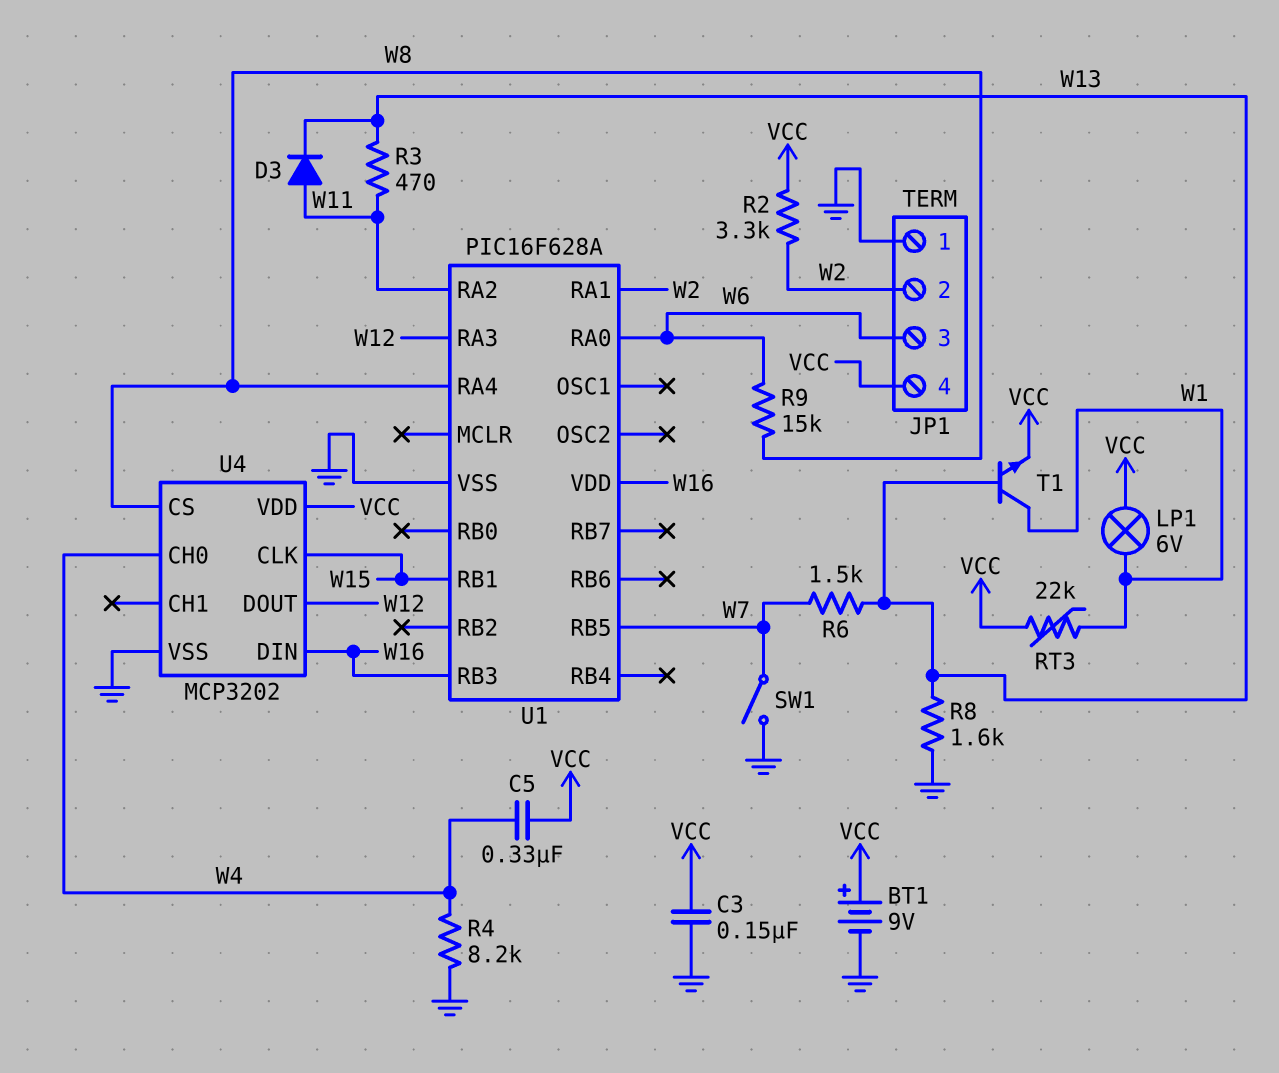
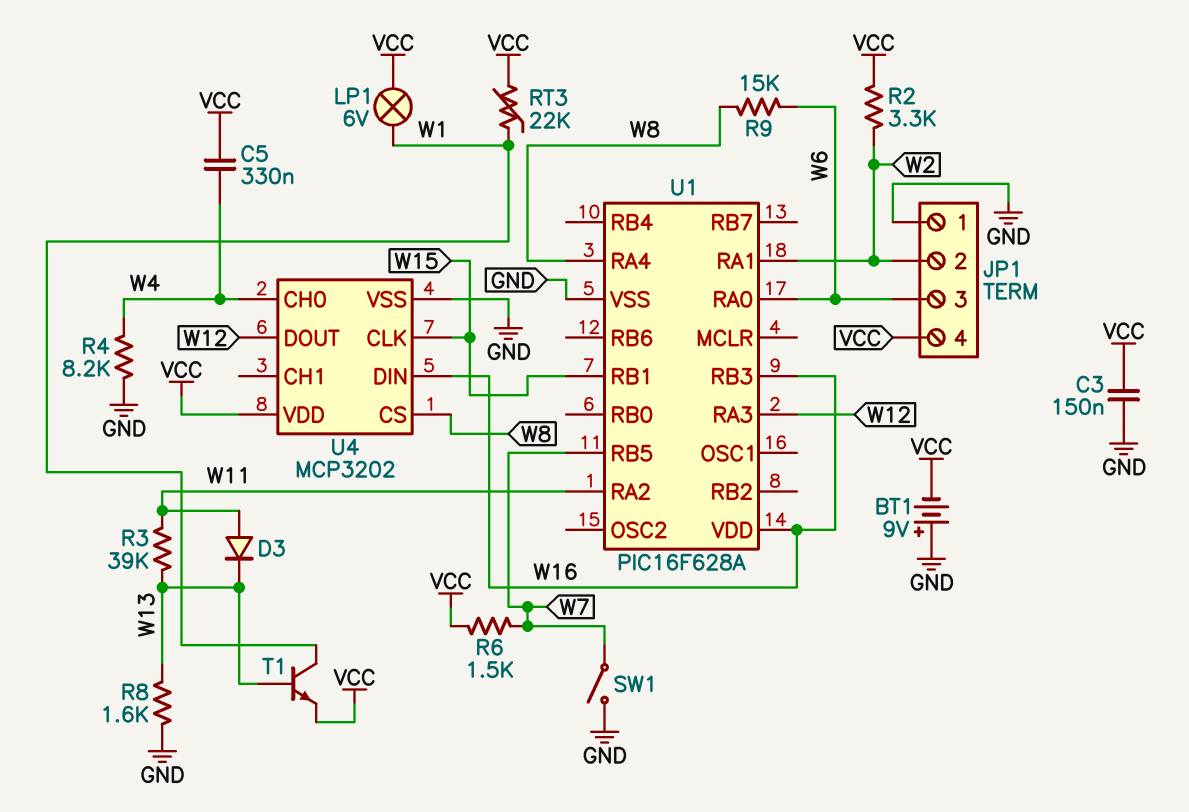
BT1: 9V (plus VCC, minus GND) -> 9V (plus GND, minus VCC)
R3: 470 (W11, W13) -> 39k (W11, W13)
R6: 1.5k (W7, W13) -> 1.5k (VCC, W7)

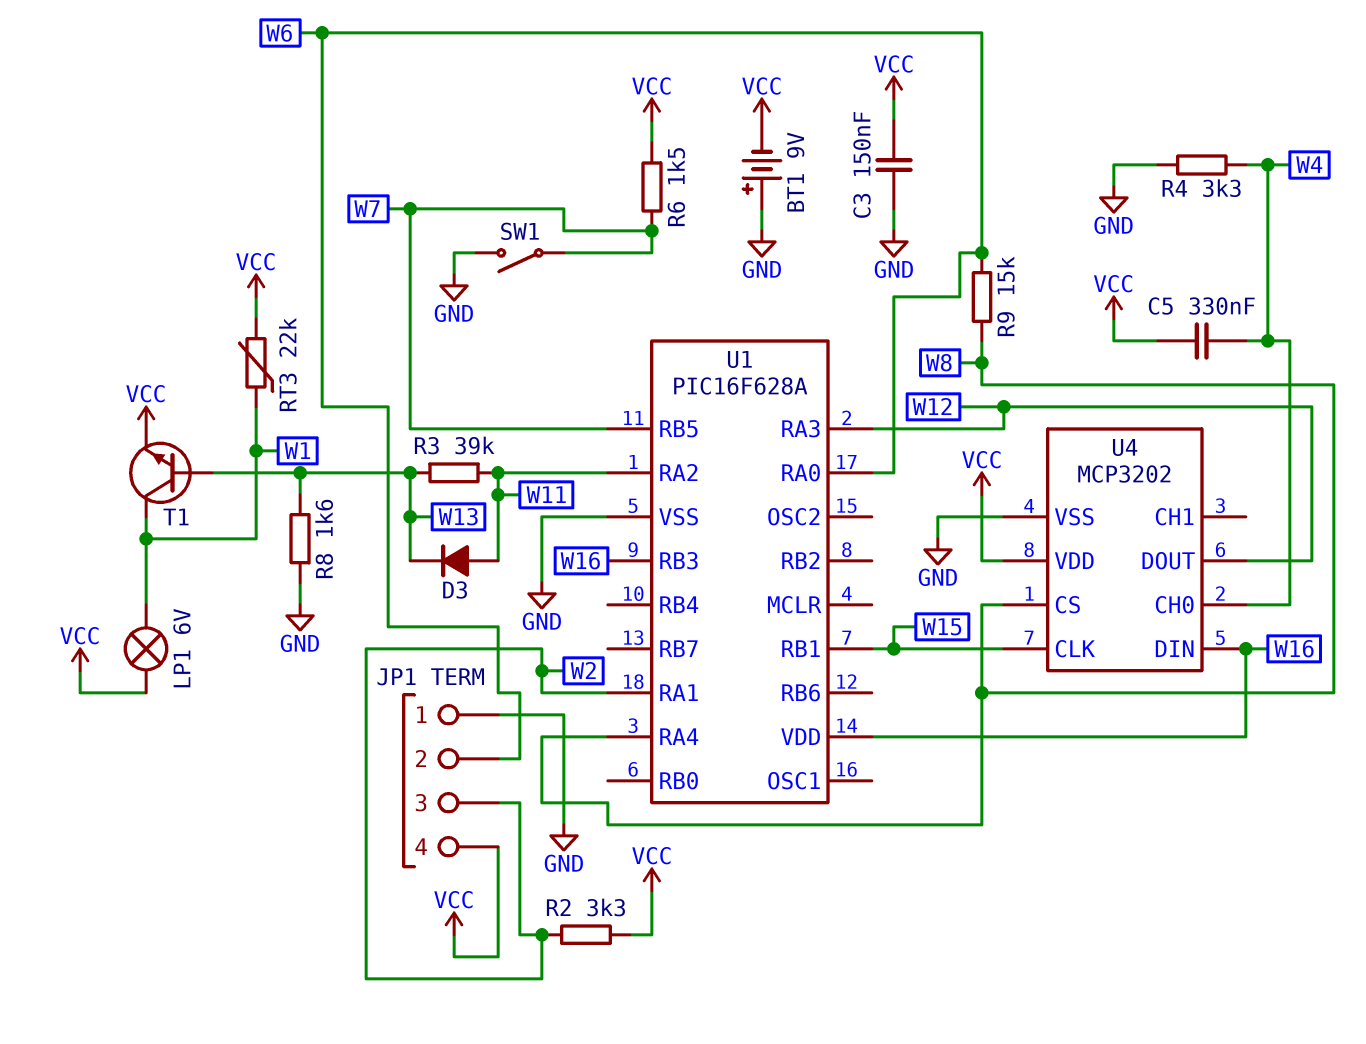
JP1 pin 2: W2 -> W6
JP1 pin 3: W6 -> W2
R4: 8.2k (GND, W4) -> 3.3k (GND, W4)

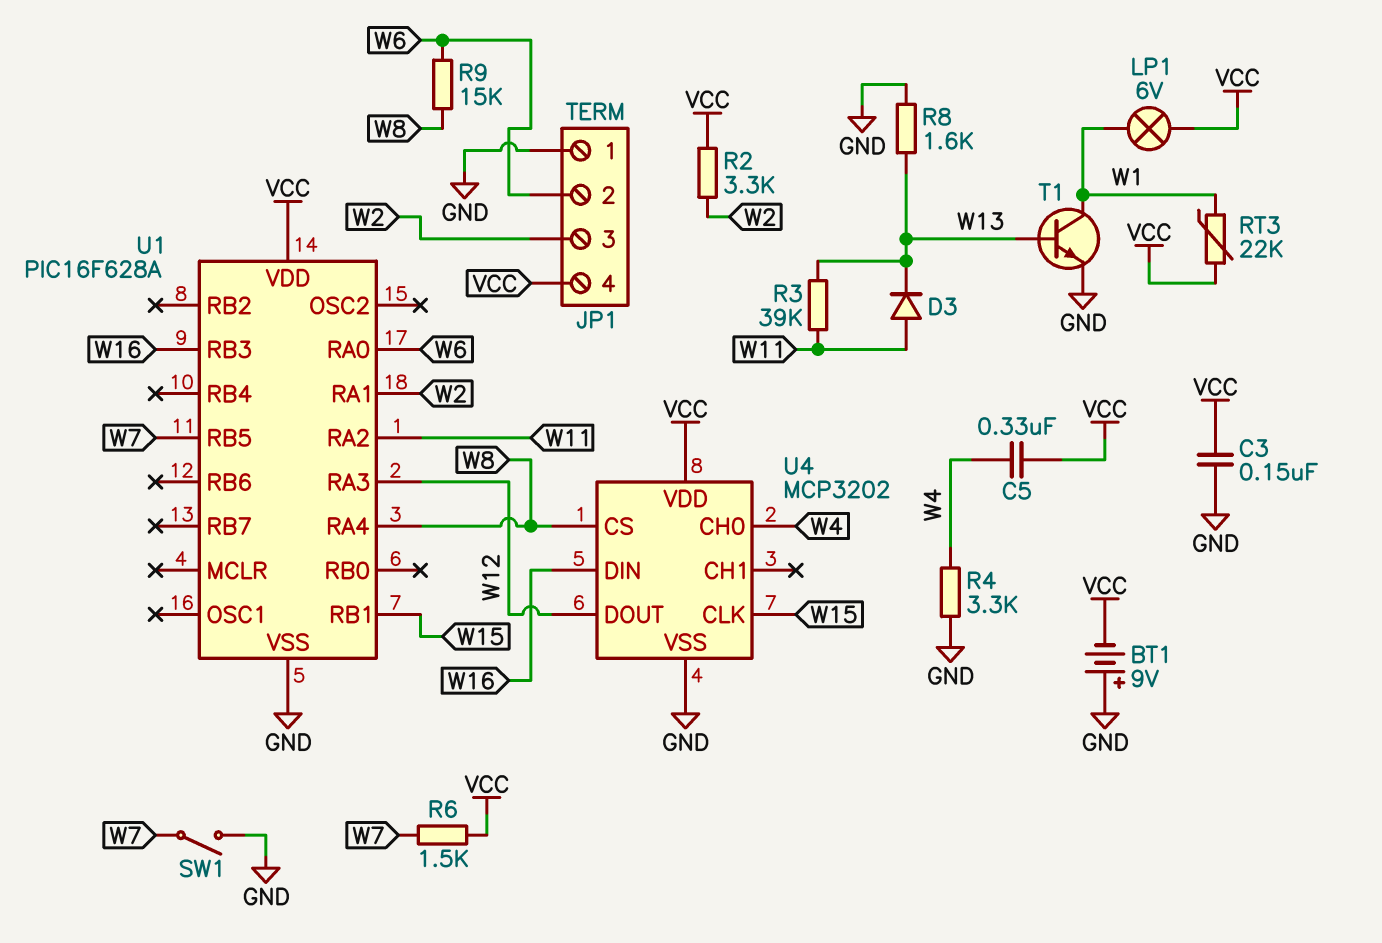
T1: NPN (B W13, C W1, E VCC) -> NPN (B W13, C W1, E GND)
U1 pin VDD: W16 -> VCC

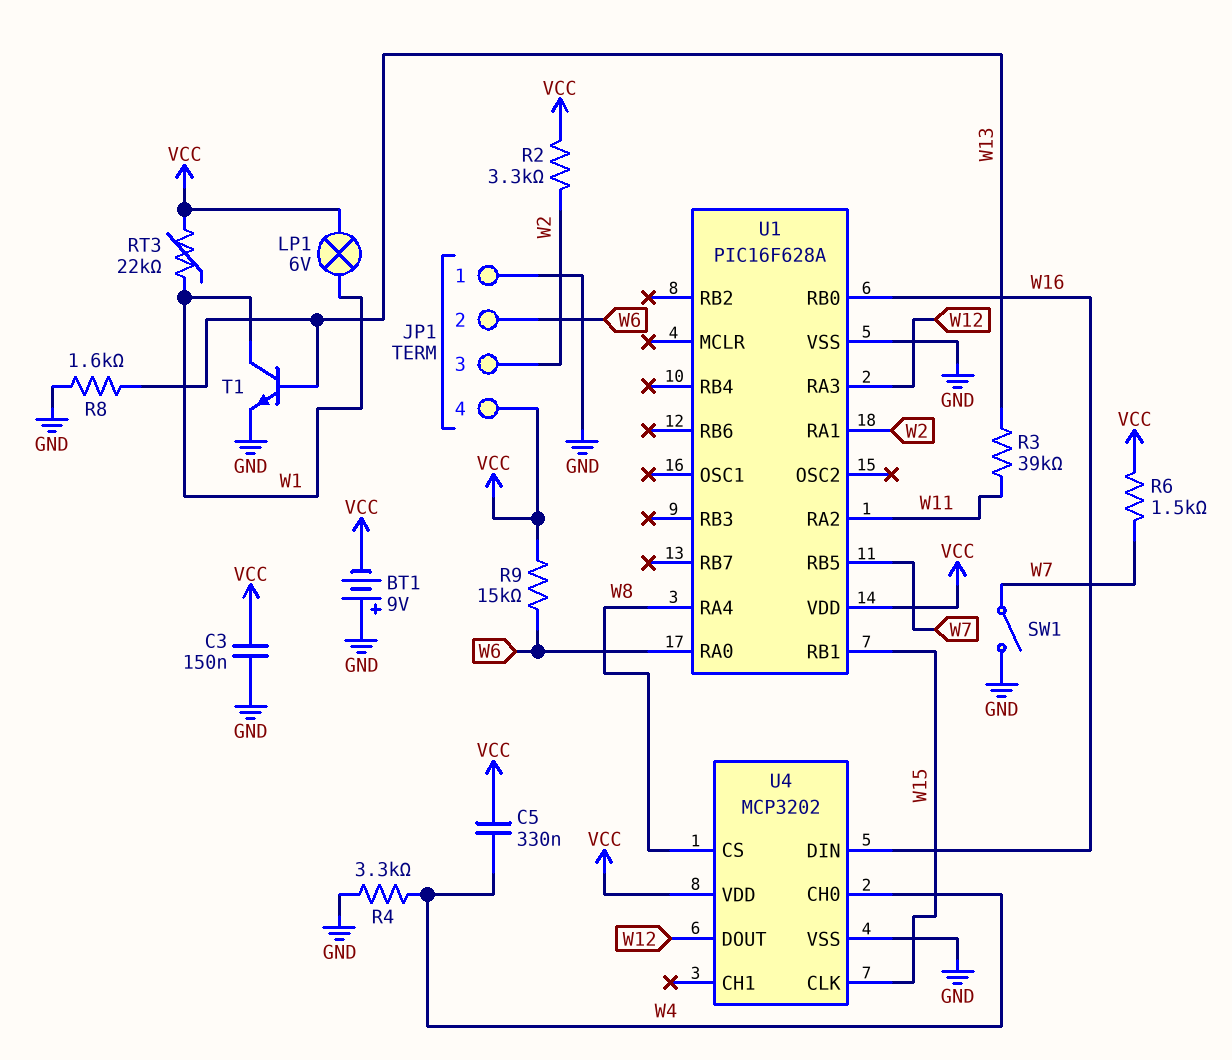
D3: diode (A W11, K W13) -> none
R9: 15k (W6, W8) -> 15k (VCC, W6)
U1 pin RB0: none -> W16
U1 pin RB3: W16 -> none

